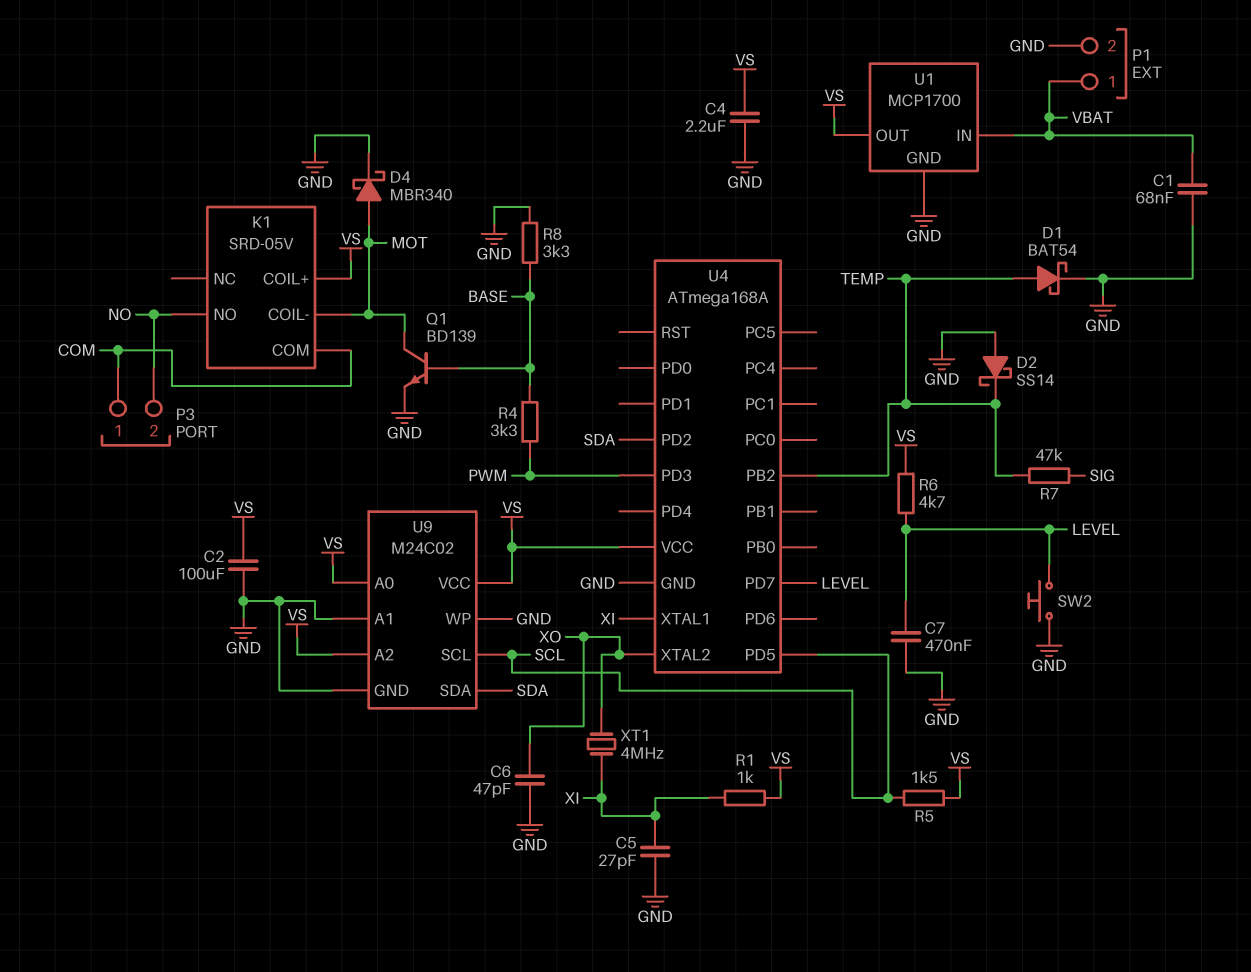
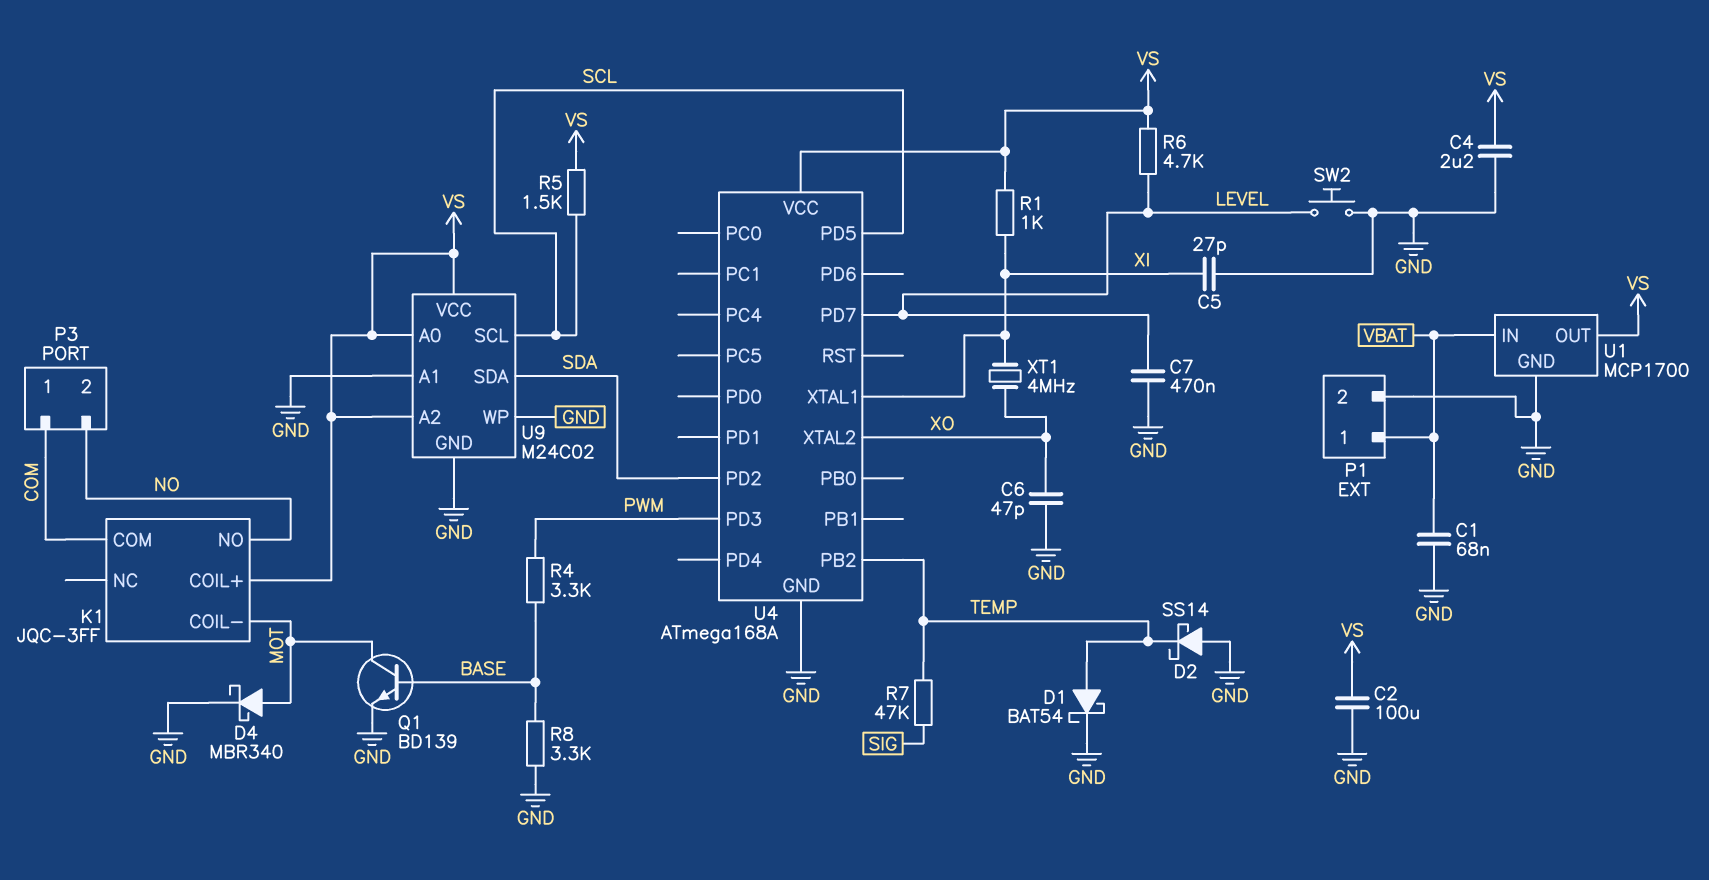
K1: SRD-05V -> JQC-3FF

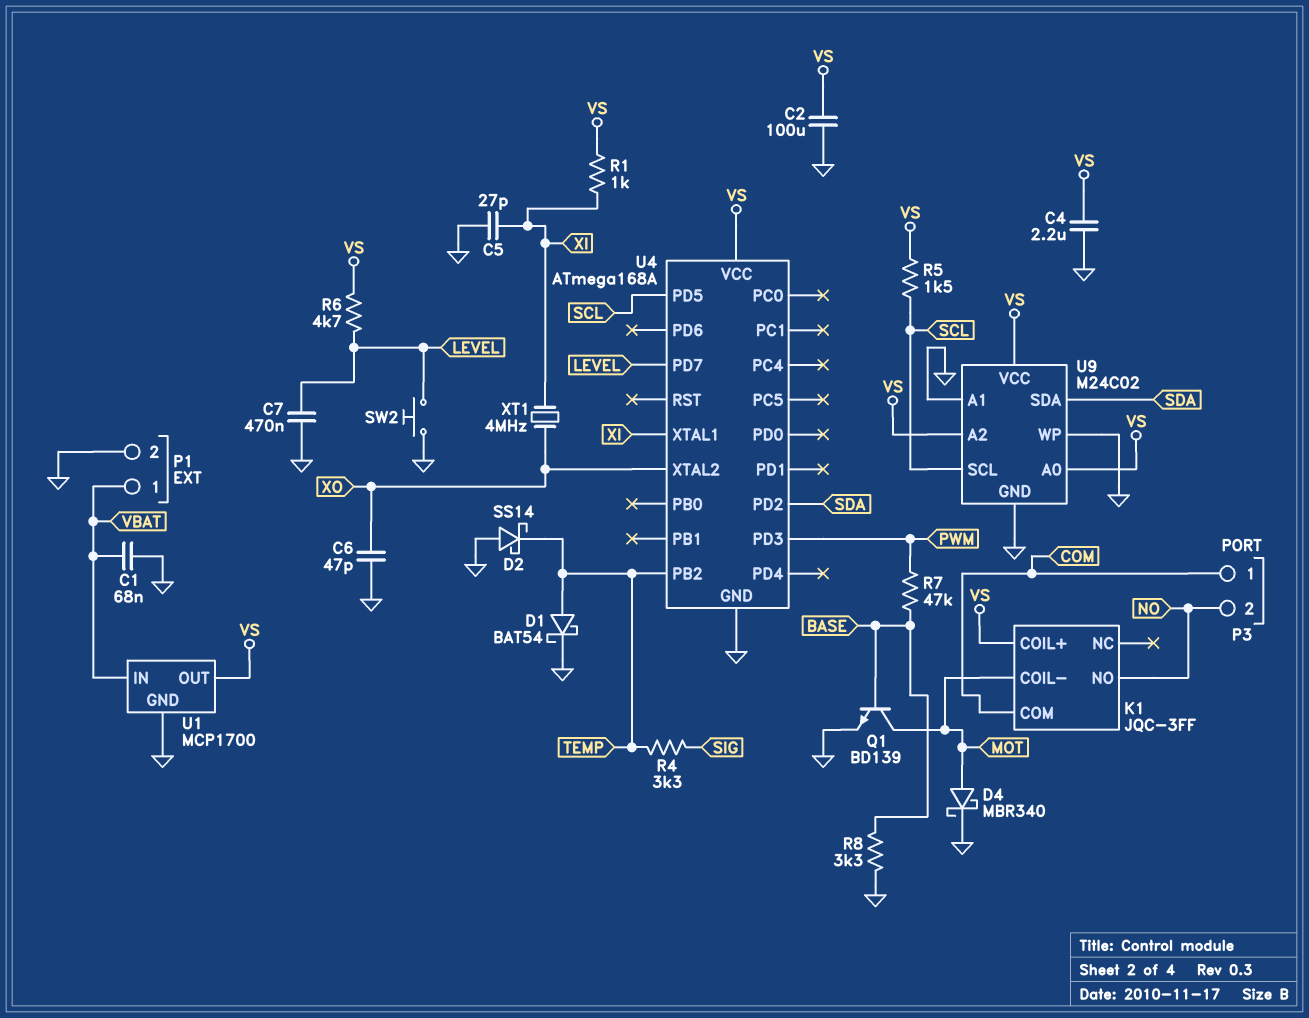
R4: 3.3k (BASE, PWM) -> 3.3k (SIG, TEMP)
R7: 47k (SIG, TEMP) -> 47k (BASE, PWM)

